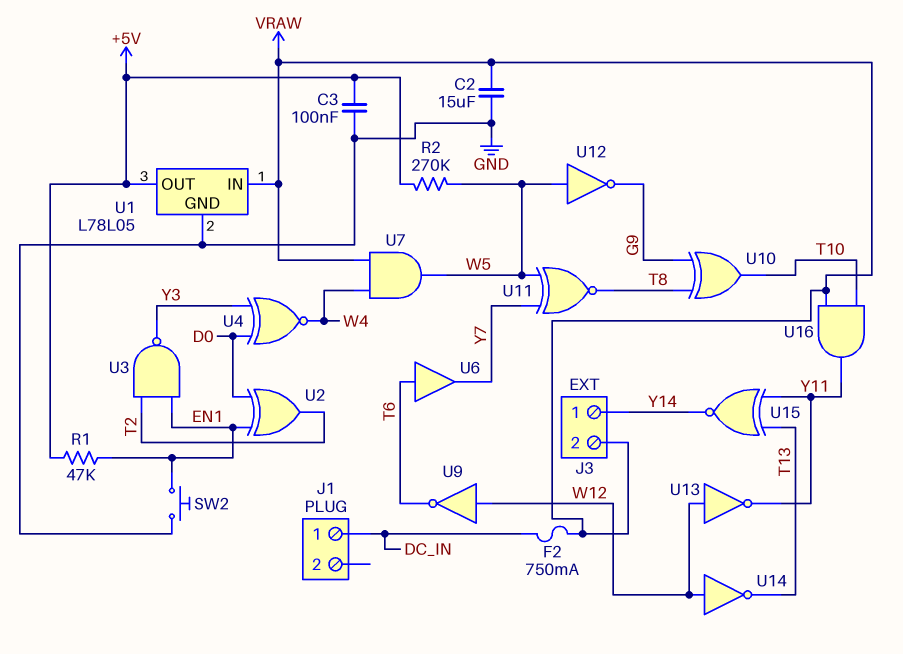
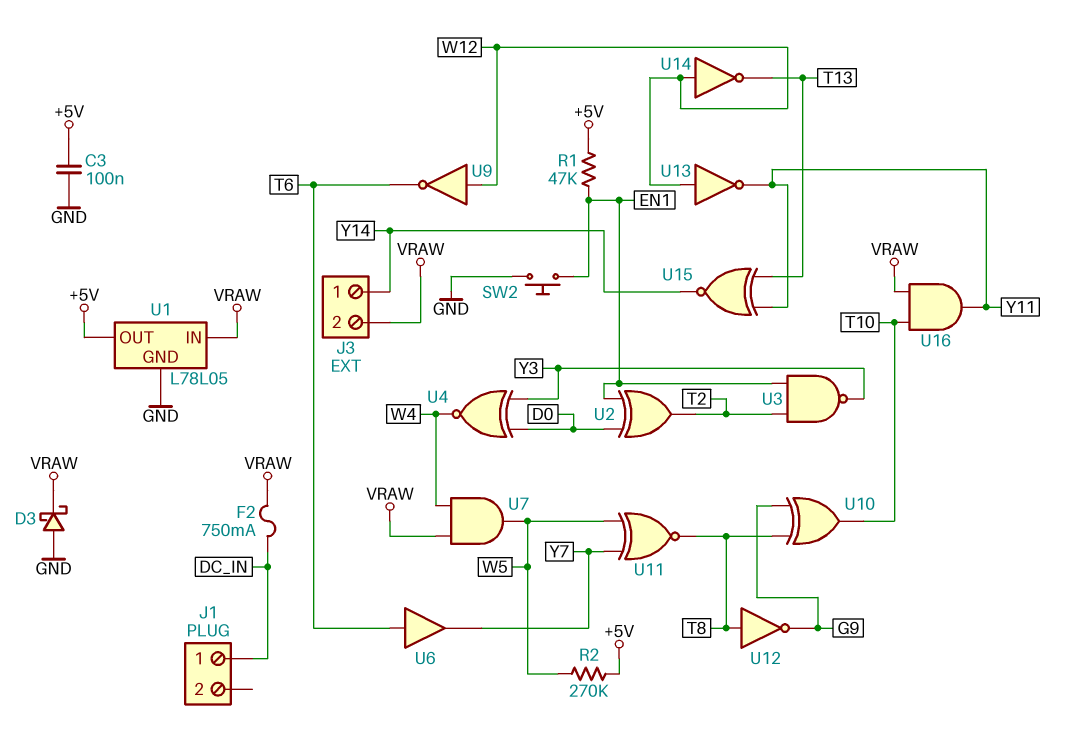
C2: 15uF (GND, VRAW) -> none
D3: none -> schottky (A GND, K VRAW)
U12: NOT (in W5, out G9) -> NOT (in T8, out G9)

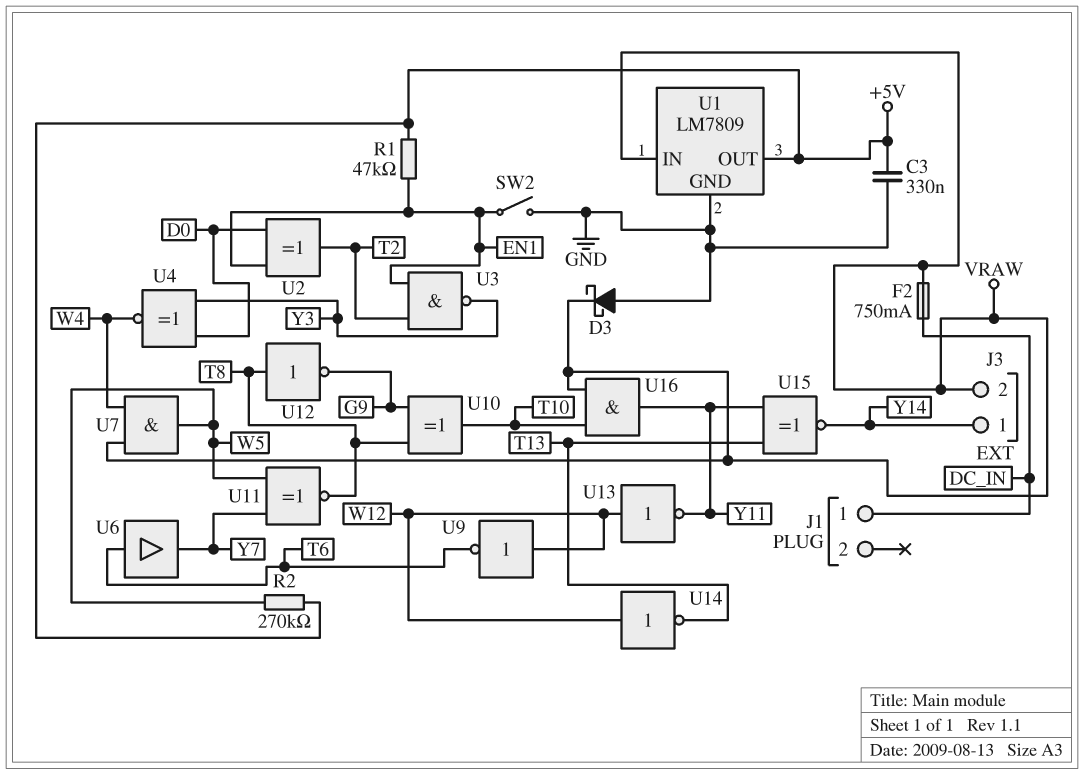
C3: 100nF (+5V, GND) -> 330nF (+5V, GND)
SW2: button (EN1, GND) -> switch (EN1, GND)
U1: L78L05 -> LM7809

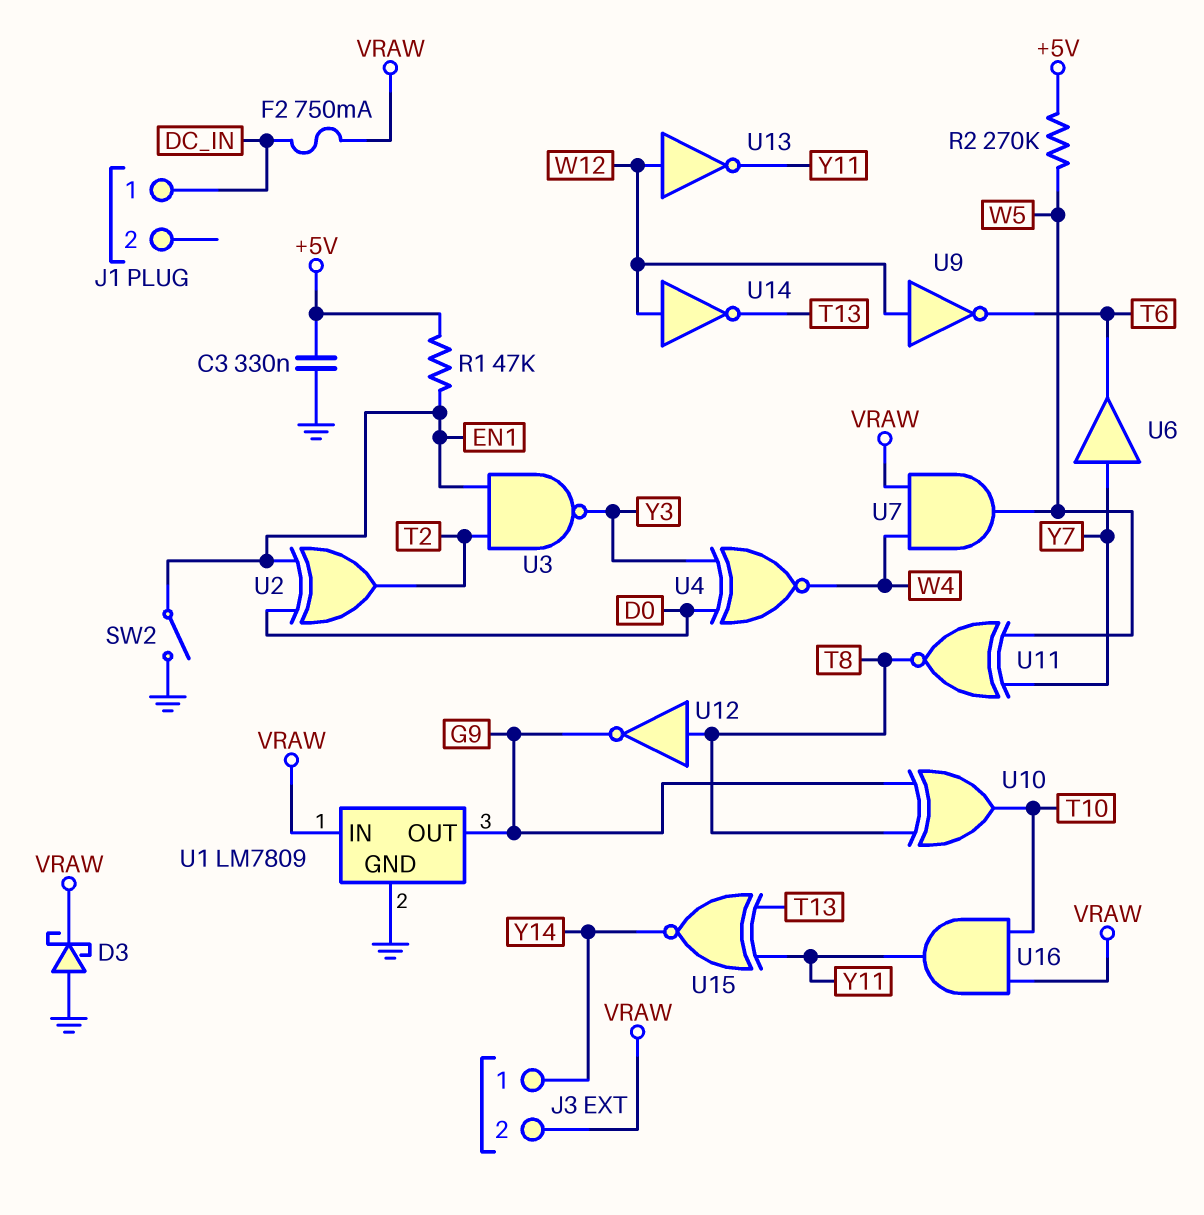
U1 pin OUT: +5V -> G9
U6: buffer (in T6, out Y7) -> buffer (in Y7, out T6)

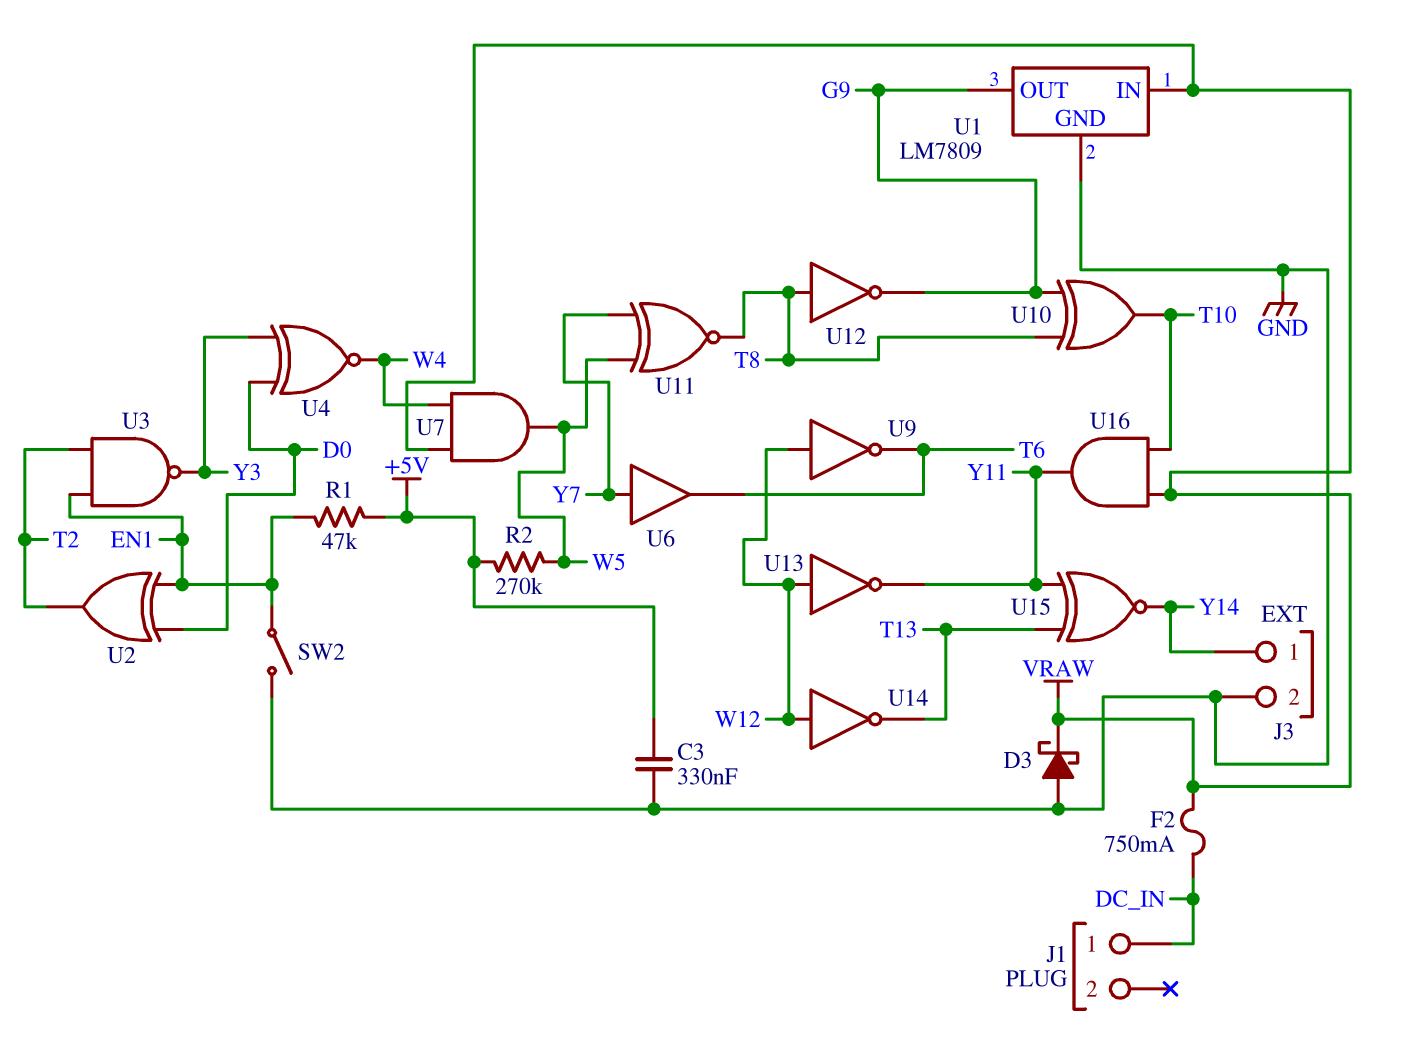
J3 pin 2: VRAW -> GND

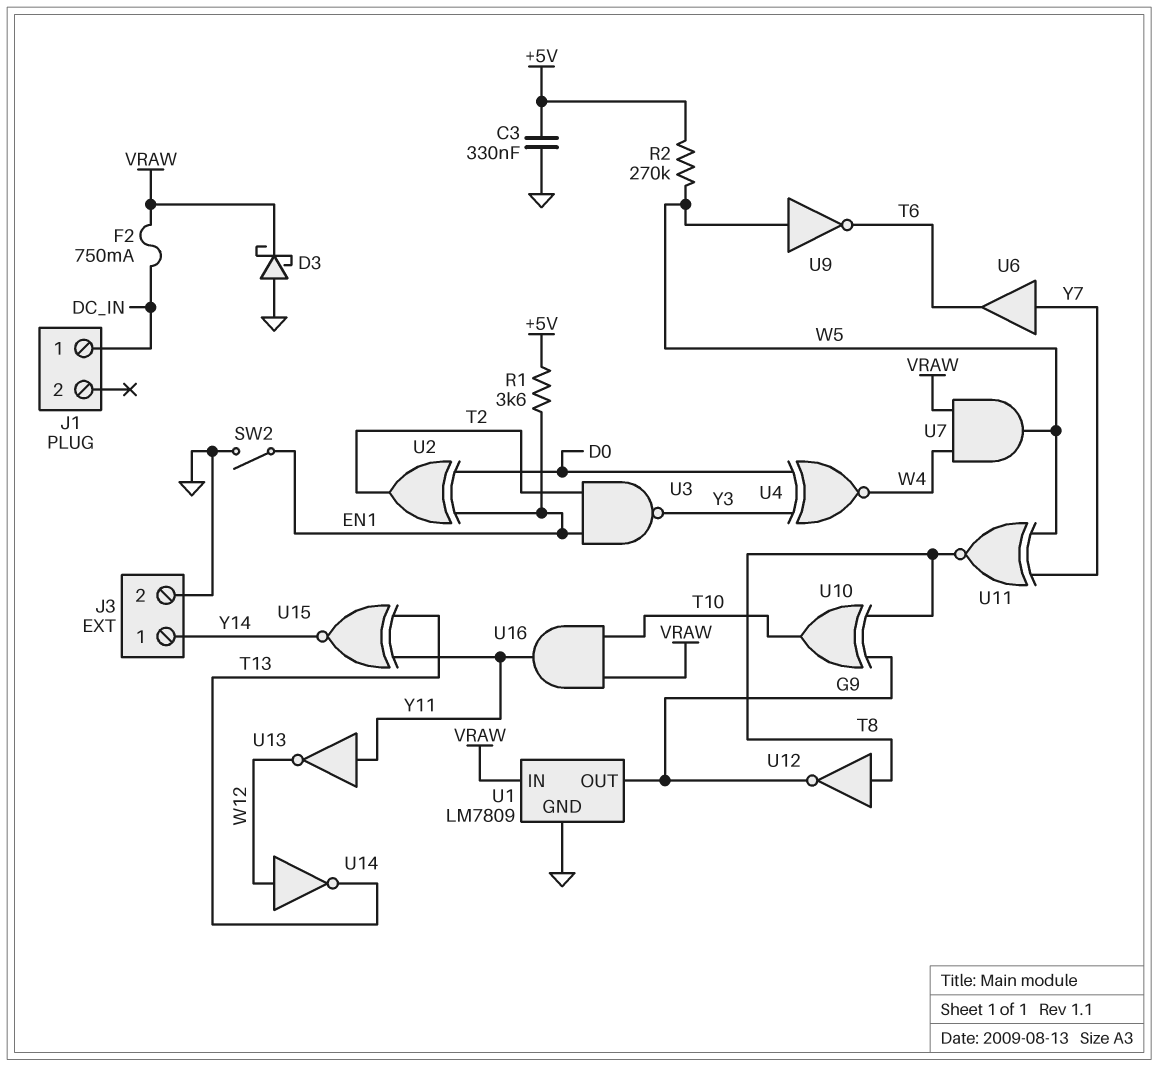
R1: 47k (+5V, EN1) -> 3.6k (+5V, EN1)
U9: NOT (in W12, out T6) -> NOT (in W5, out T6)
U13: NOT (in W12, out Y11) -> NOT (in Y11, out W12)

